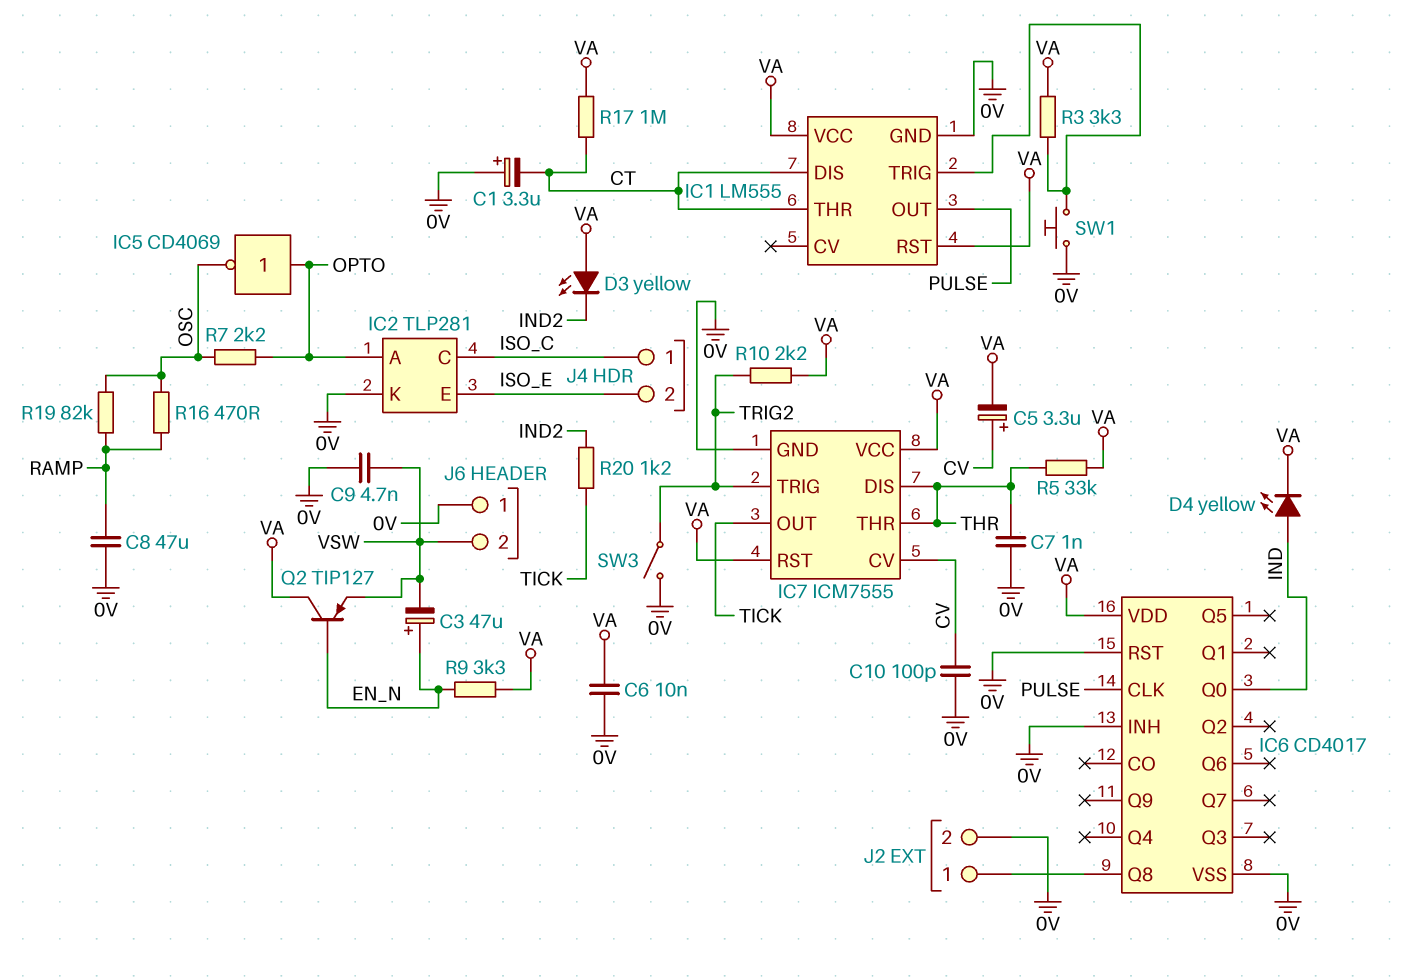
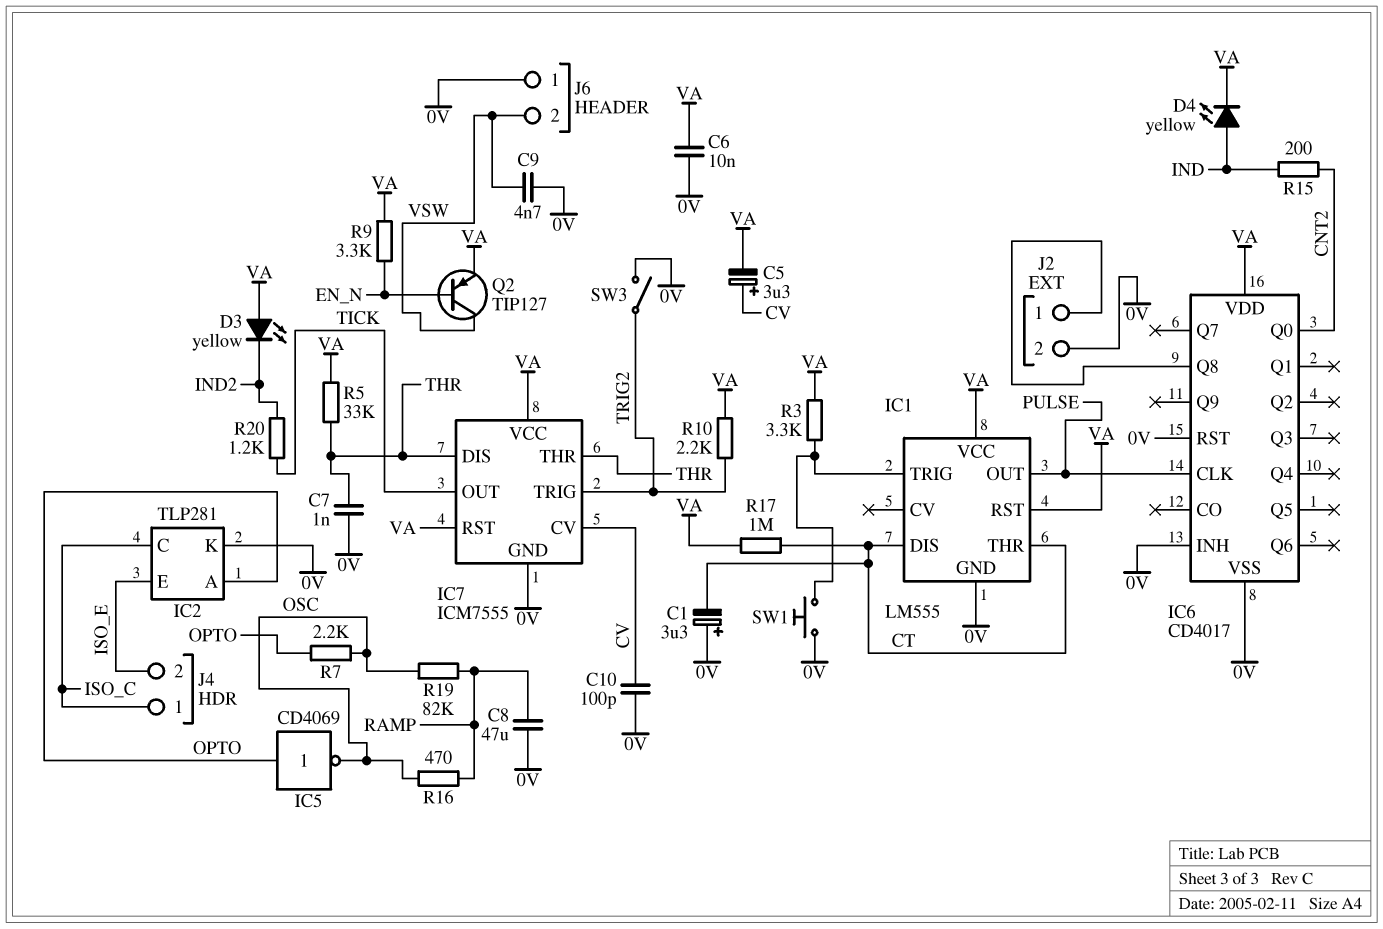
C3: 47uF (plus EN_N, minus VSW) -> none
IC6 pin Q0: IND -> CNT2
Q2: PNP TIP127 (B EN_N, C VA, E VSW) -> PNP TIP127 (B EN_N, C VSW, E VA)
R15: none -> 200 (CNT2, IND)

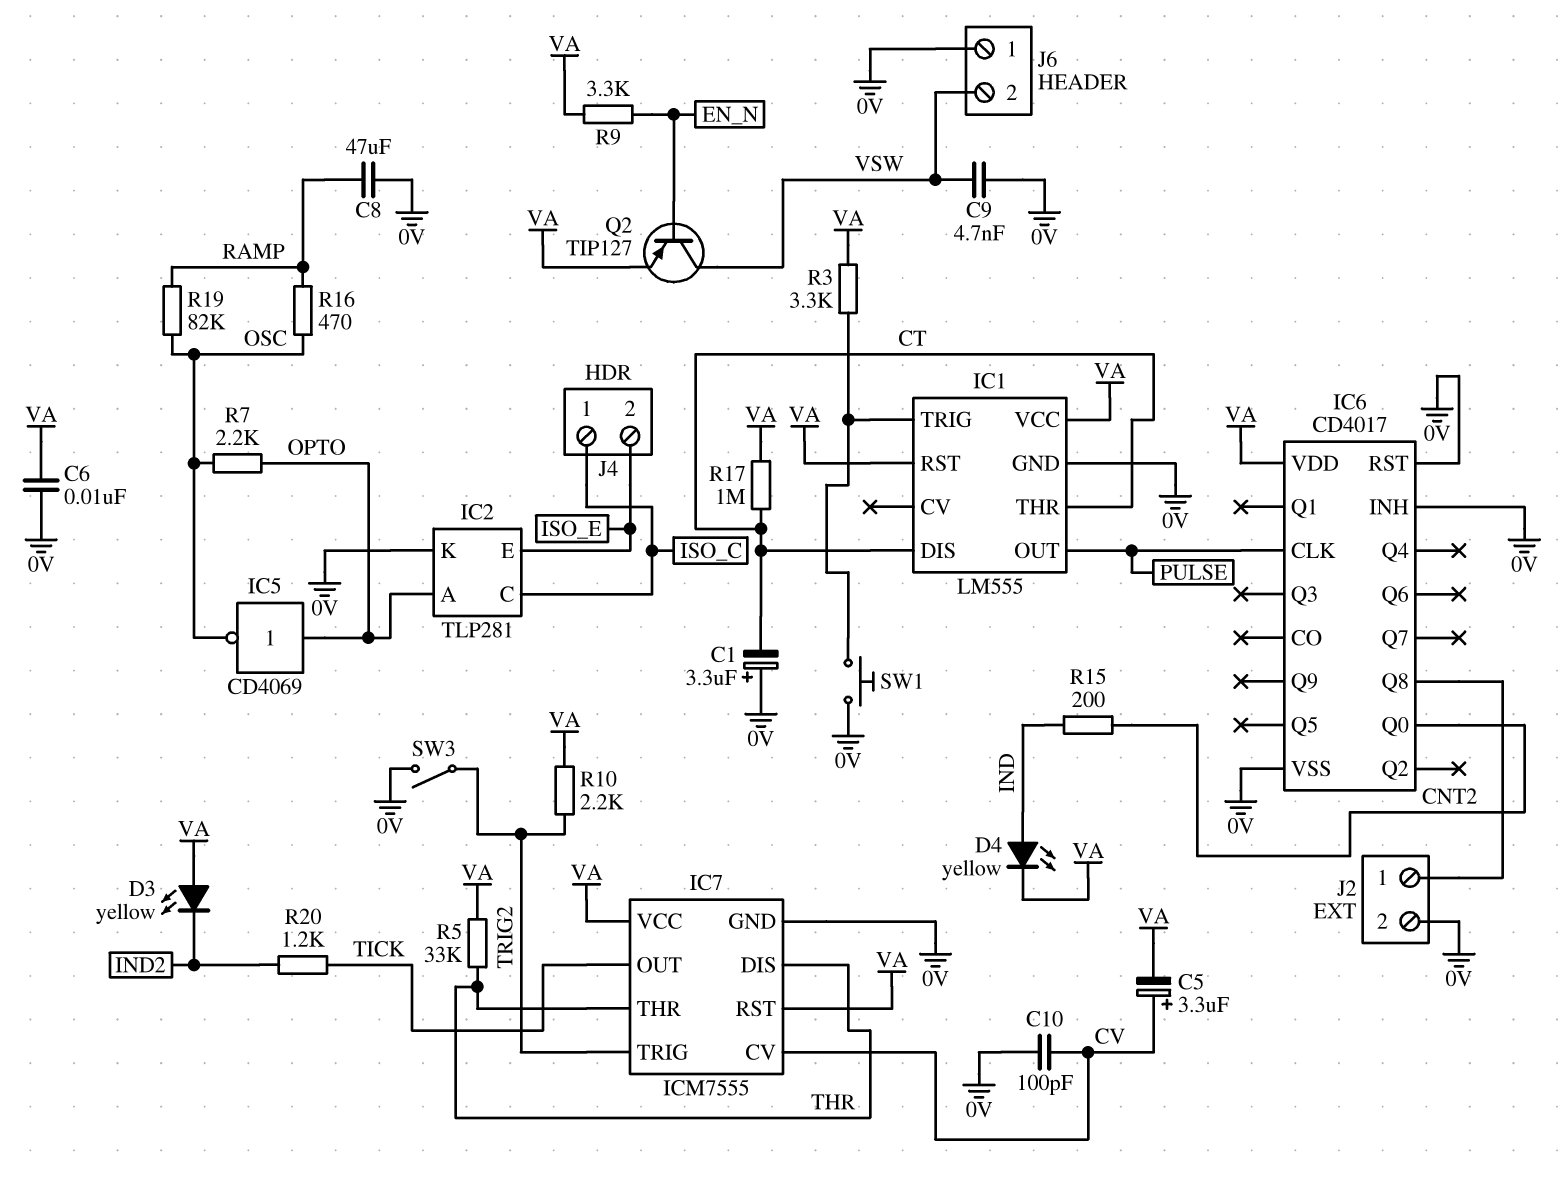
C7: 1nF (0V, THR) -> none

